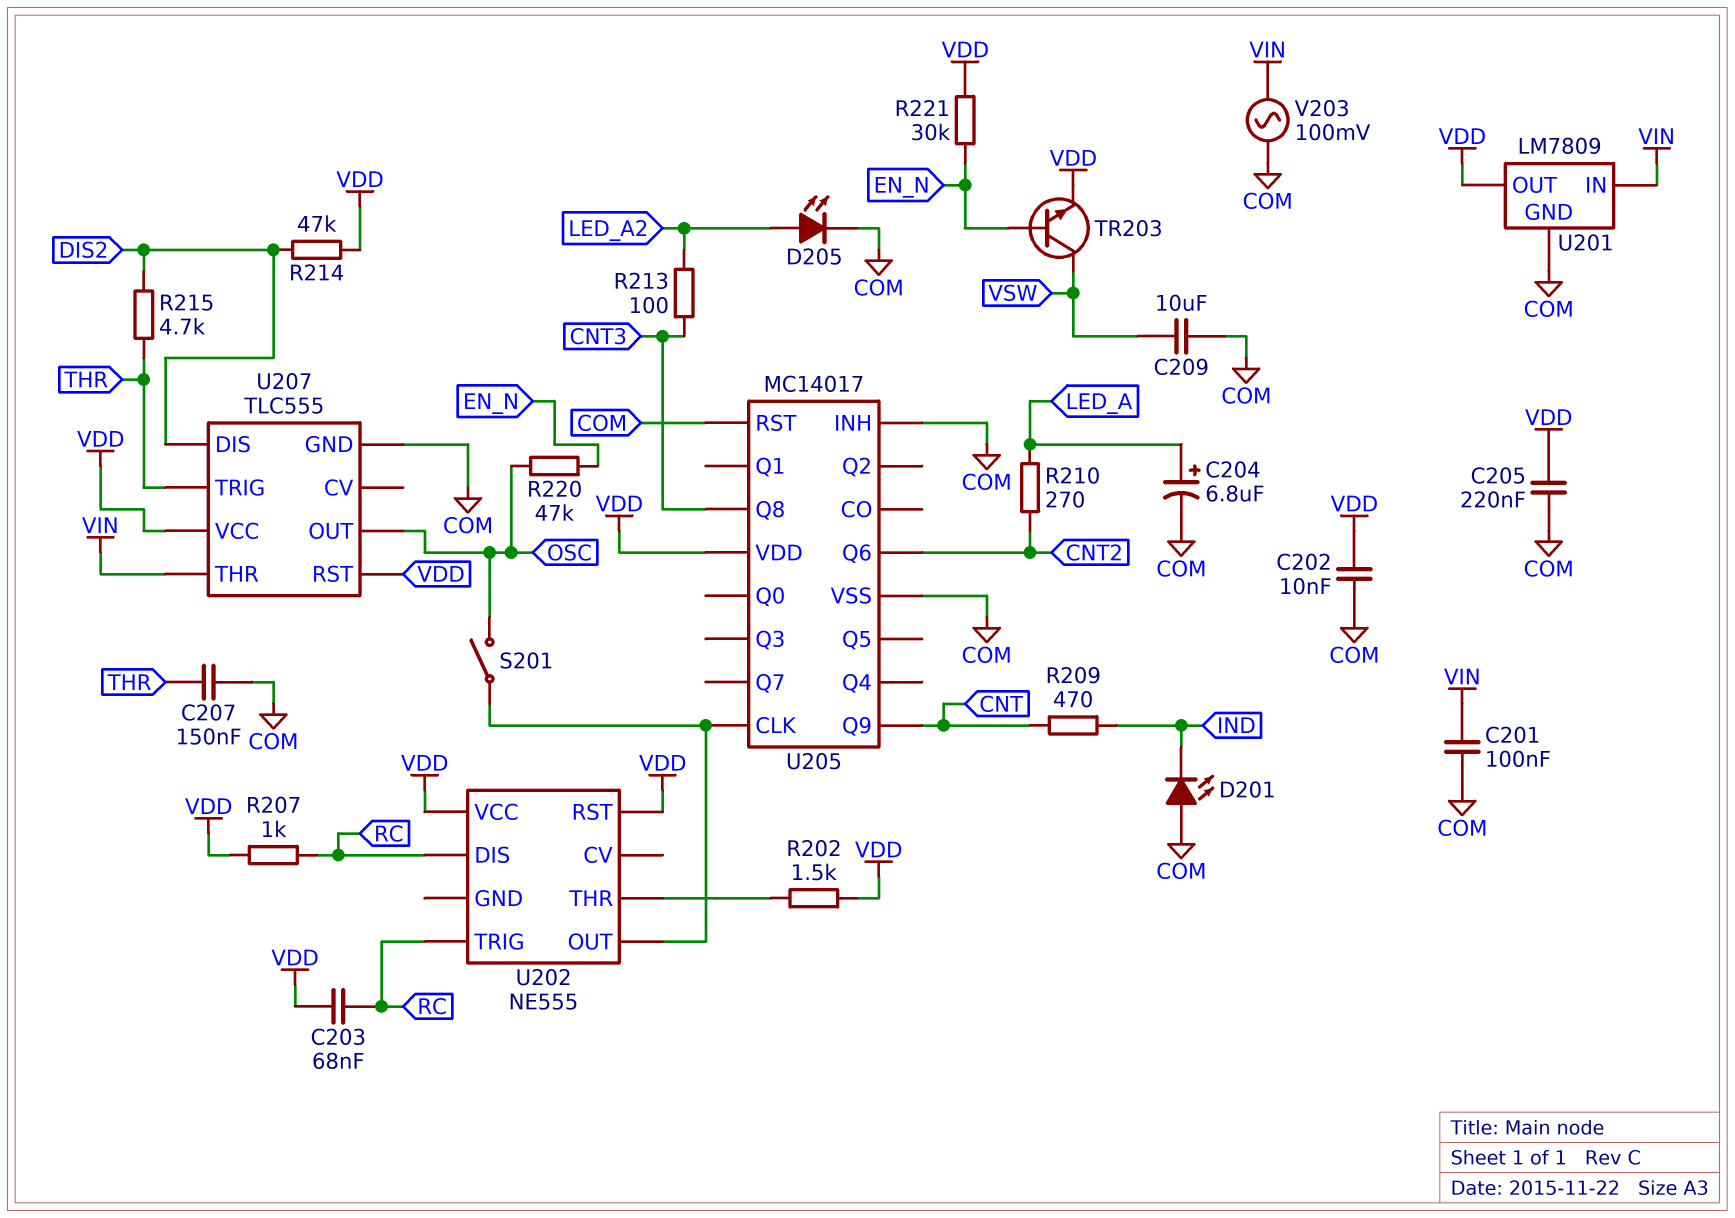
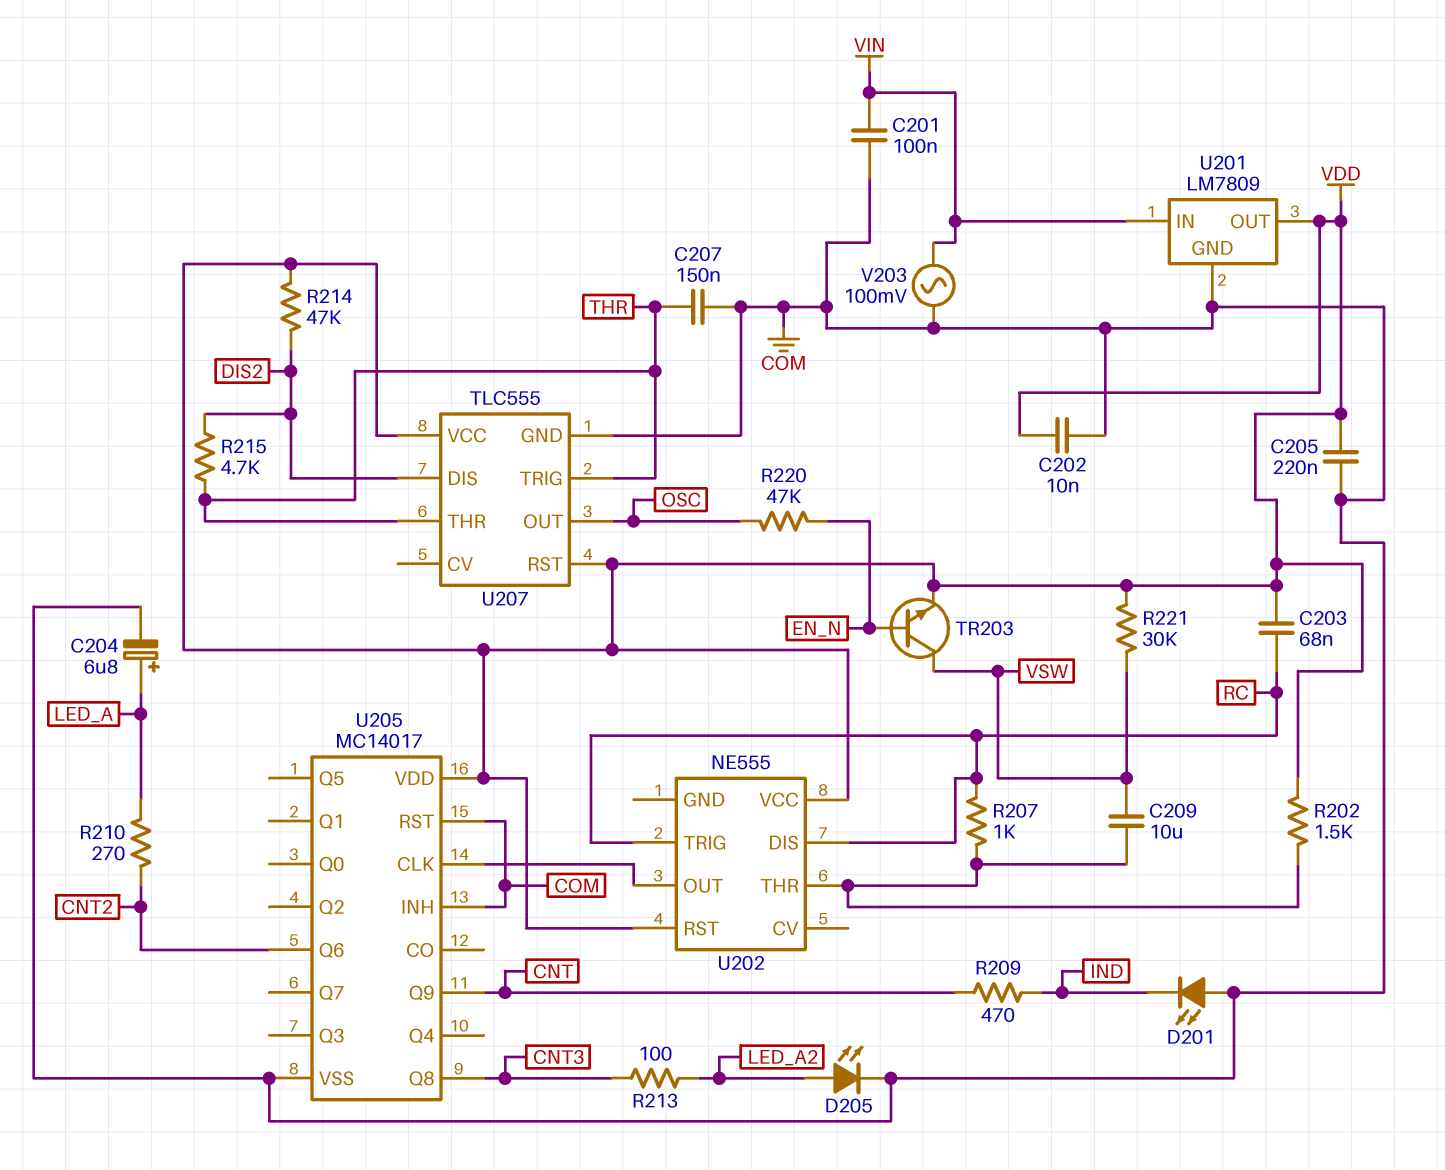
C209: 10uF (COM, VSW) -> 10uF (U202/THR, VSW)
R207: 1k (RC, VDD) -> 1k (RC, U202/THR)
R221: 30k (EN_N, VDD) -> 30k (VDD, VSW)
S201: switch (OSC, U202/OUT) -> none
U207 pin THR: VIN -> THR

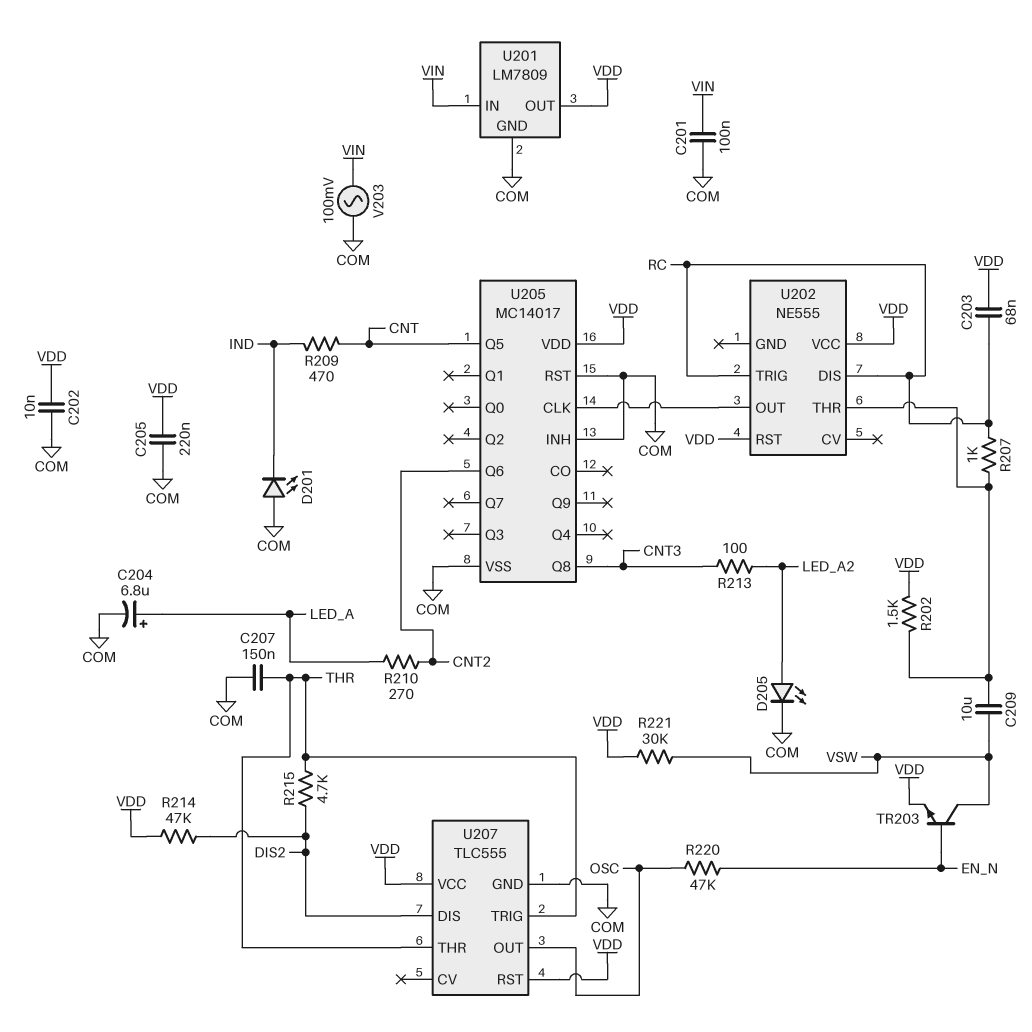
U205 pin Q5: none -> CNT
U205 pin Q9: CNT -> none

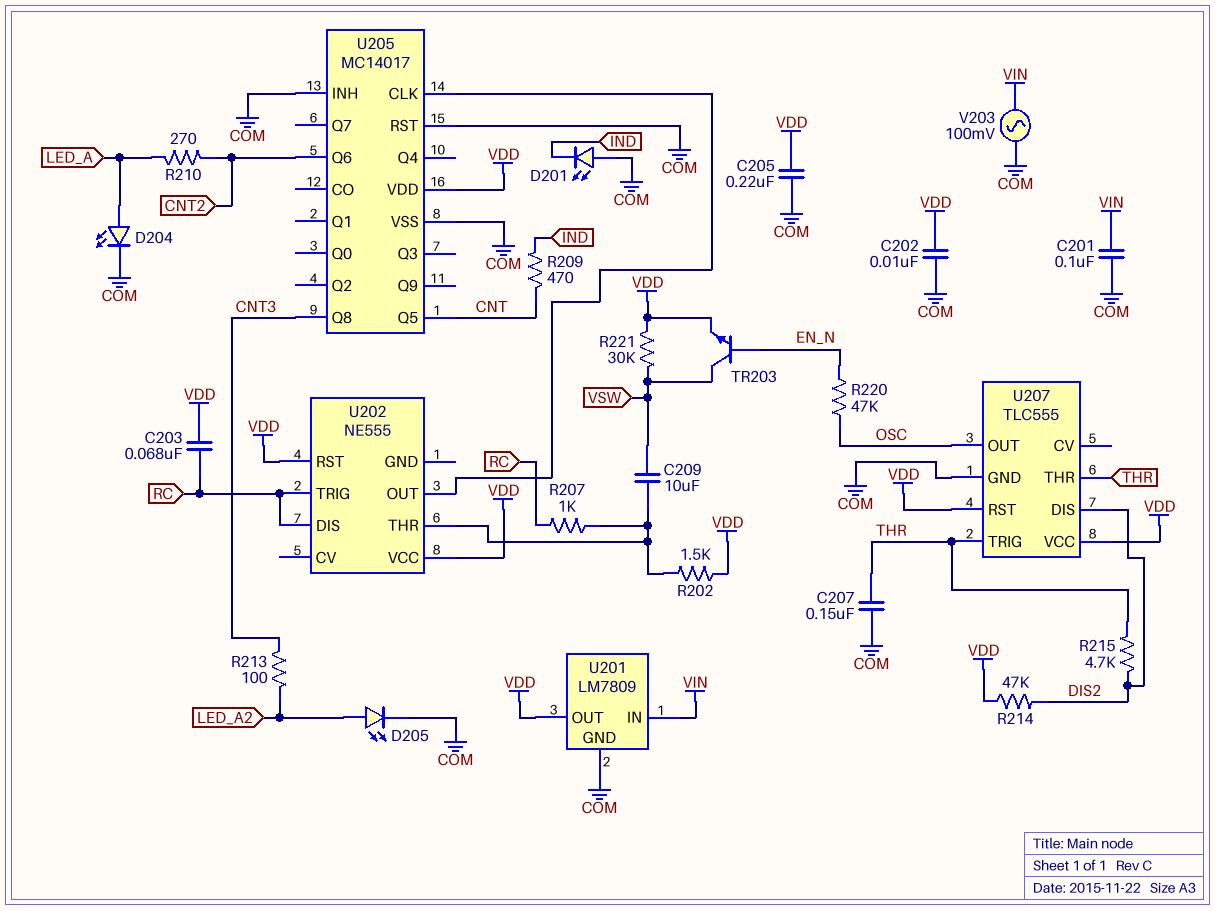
C204: 6.8uF (plus LED_A, minus COM) -> none
D204: none -> LED (A LED_A, K COM)

